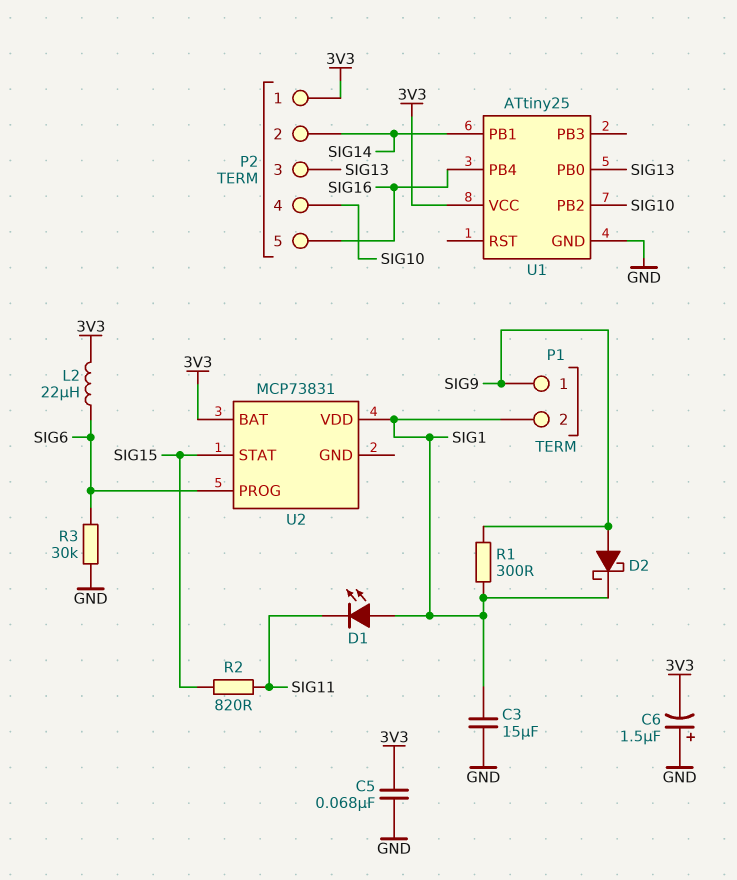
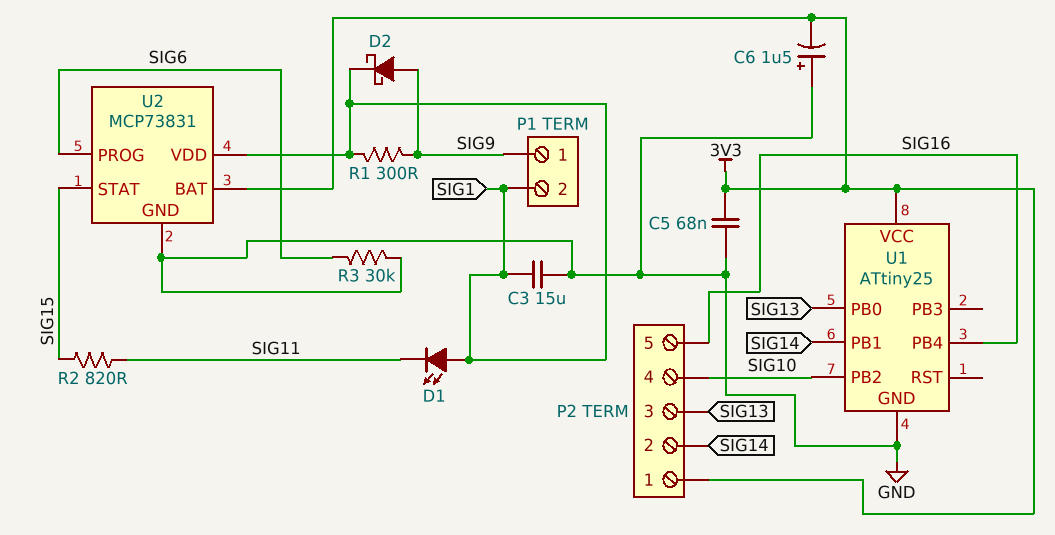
L2: 22uH (3V3, SIG6) -> none
U2 pin GND: none -> GND

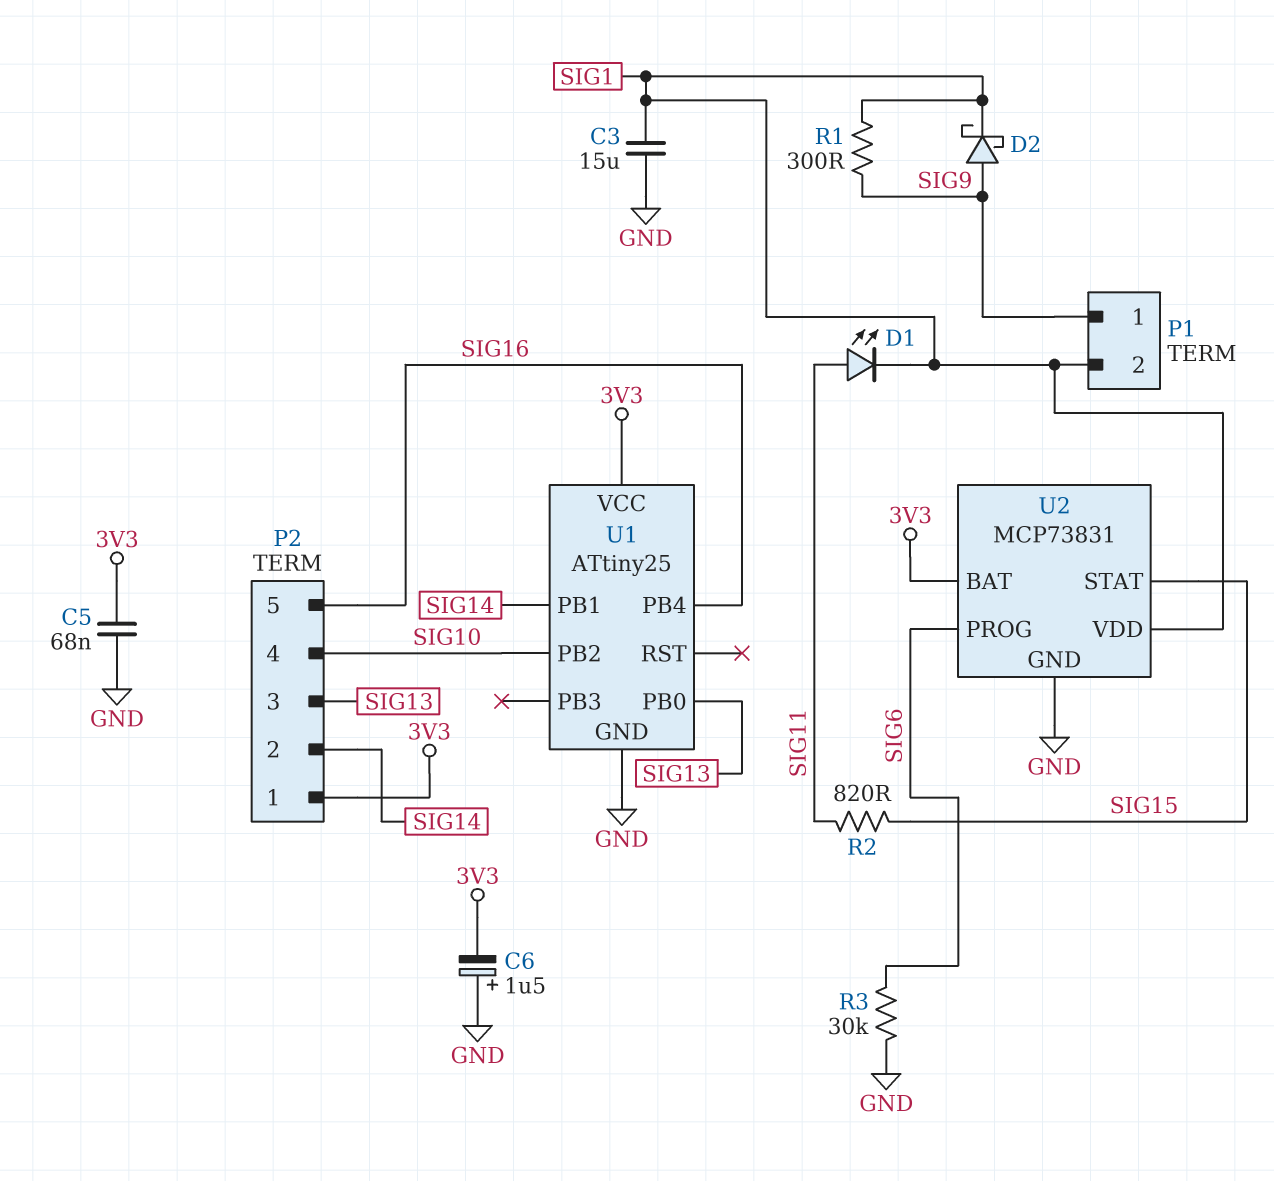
D1: LED (A SIG1, K SIG11) -> LED (A SIG11, K SIG1)

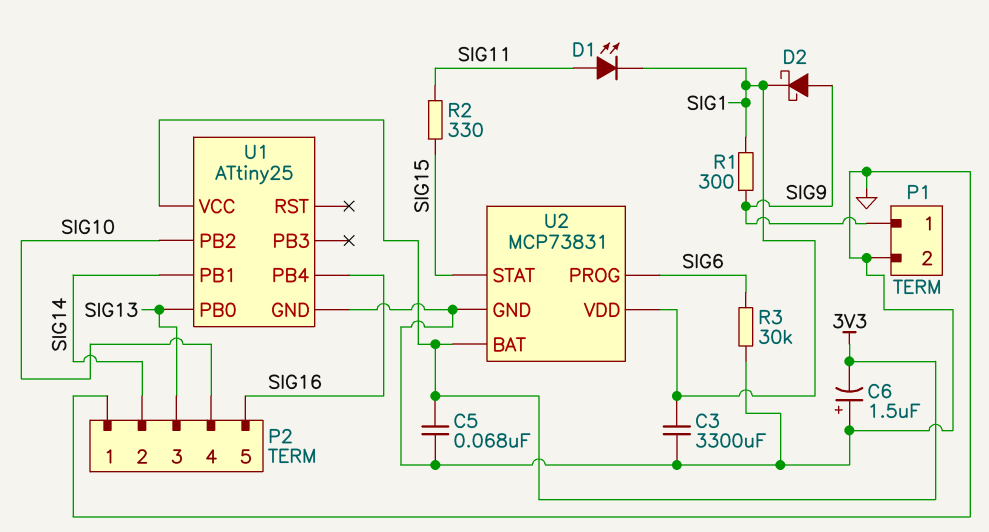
C3: 15uF (GND, SIG1) -> 3300uF (GND, SIG1)
P1 pin 2: SIG1 -> GND
P2 pin 1: 3V3 -> GND
R2: 820 (SIG11, SIG15) -> 330 (SIG11, SIG15)

